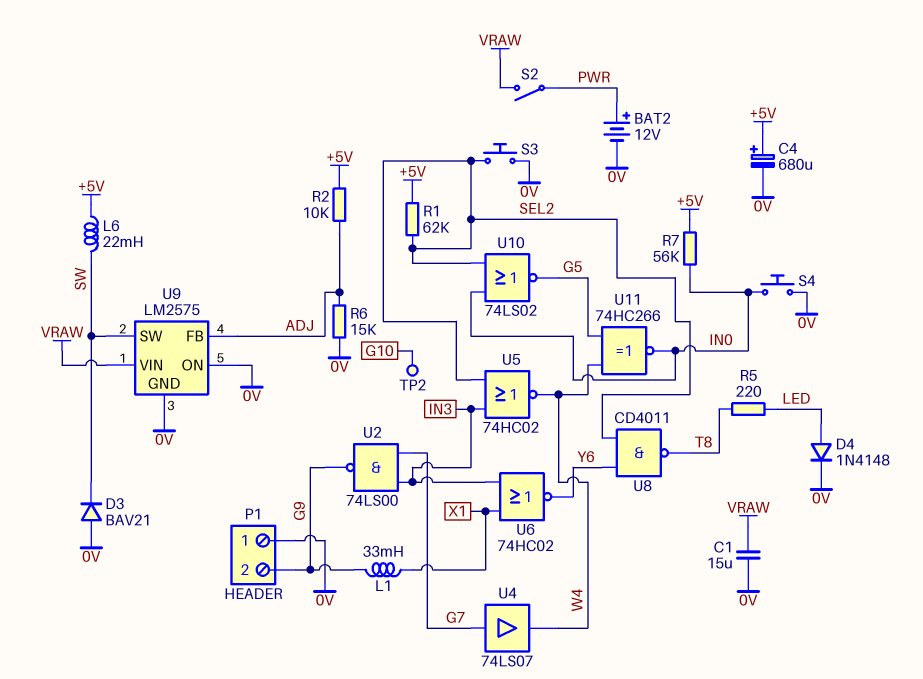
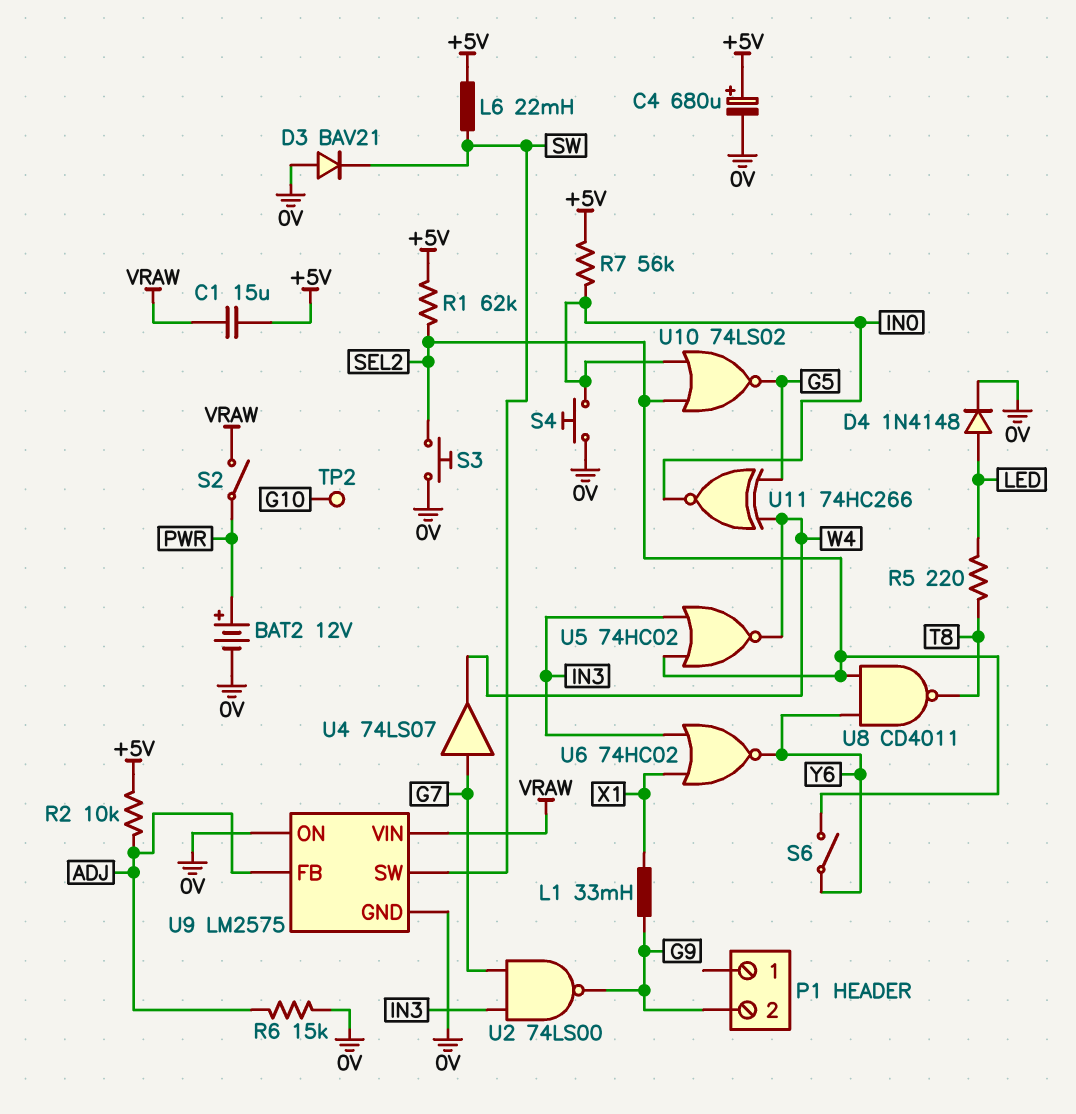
C1: 15uF (0V, VRAW) -> 15uF (+5V, VRAW)
P1 pin 1: 0V -> none
S6: none -> switch (SEL2, Y6)

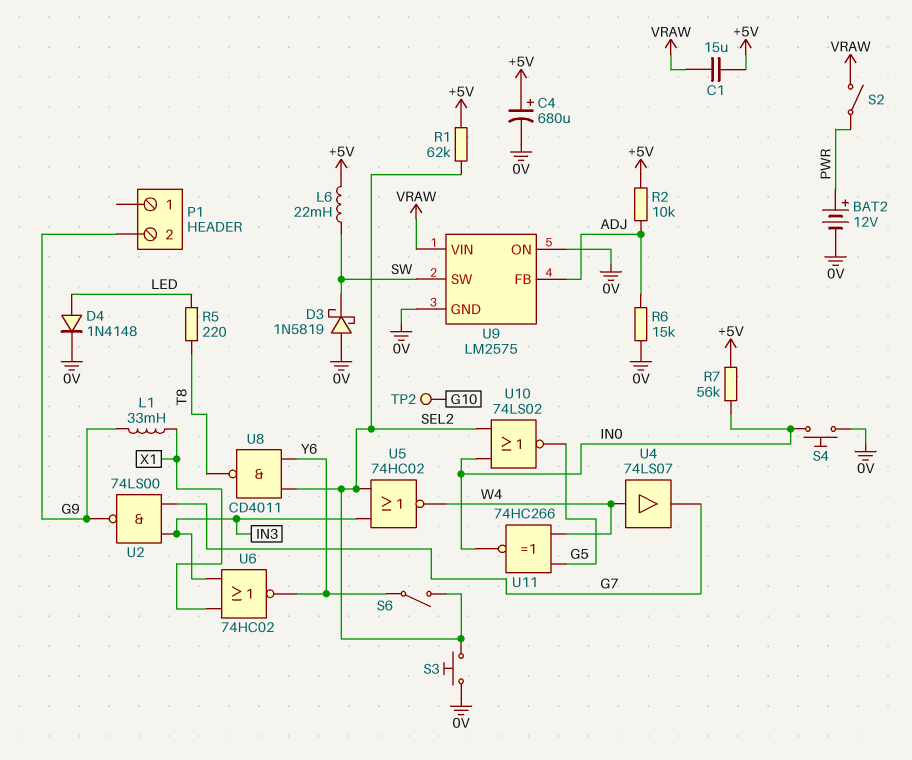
D3: diode BAV21 (A 0V, K SW) -> schottky 1N5819 (A 0V, K SW)
U4: buffer 74LS07 (in G7, out W4) -> buffer 74LS07 (in W4, out G7)

